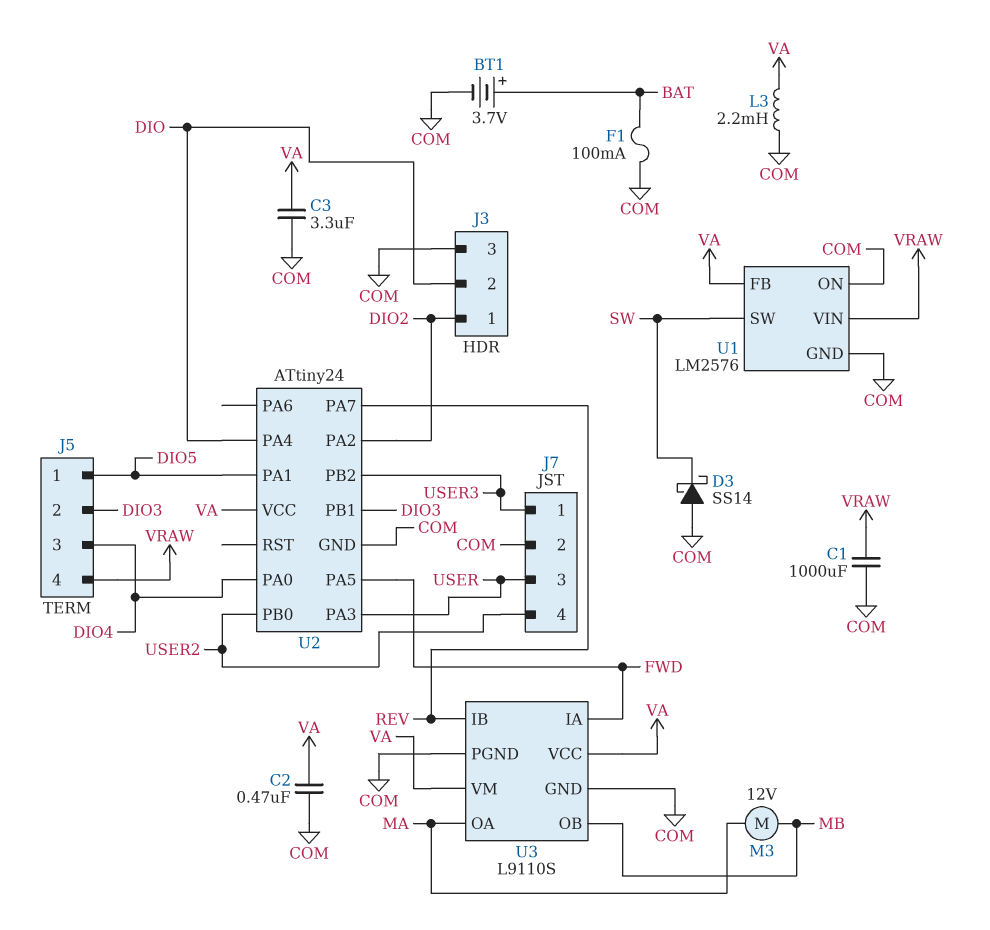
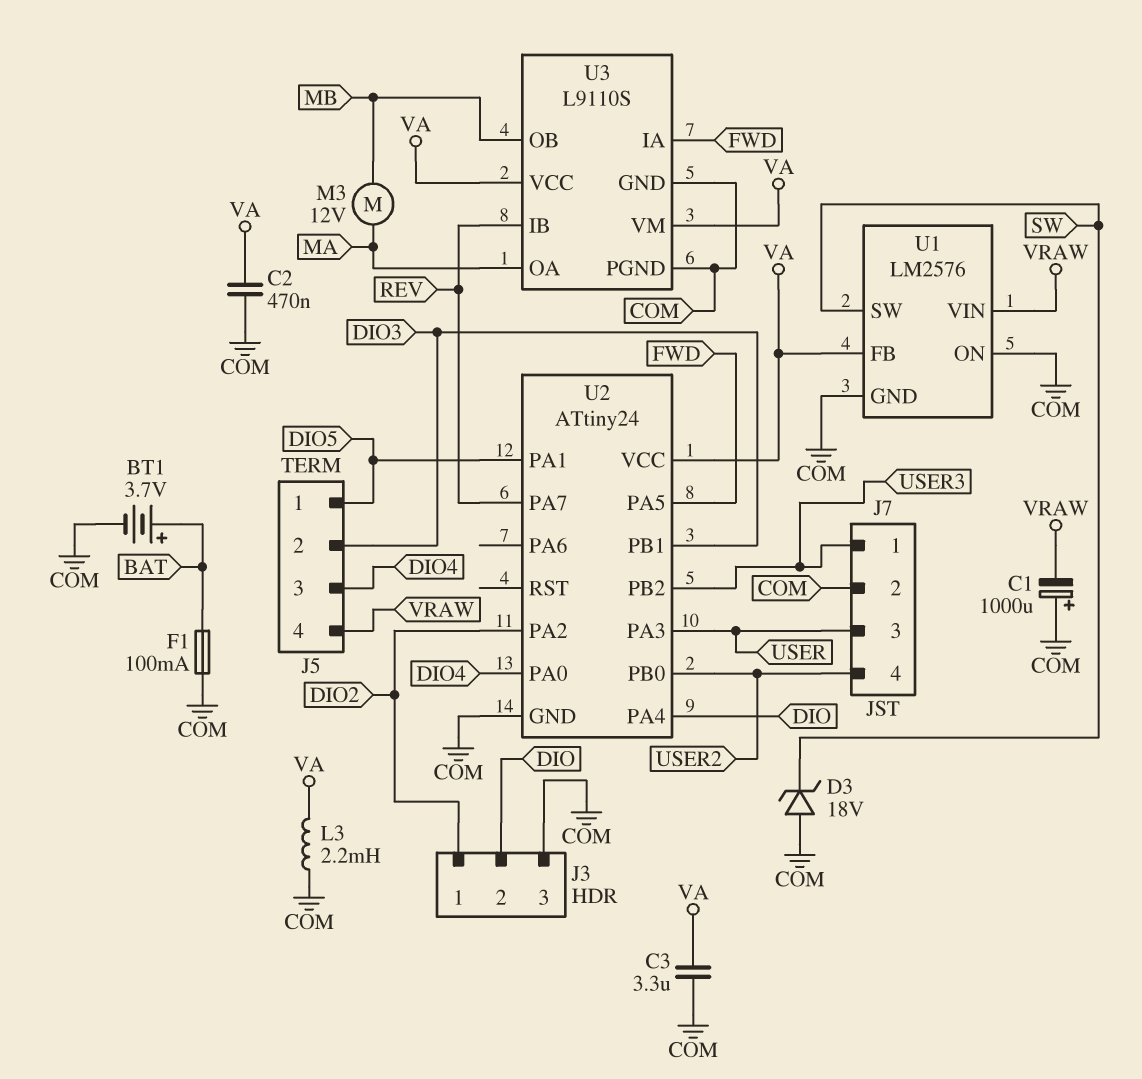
C1: 1000uF (COM, VRAW) -> 1000uF (plus COM, minus VRAW)
D3: schottky SS14 (A COM, K SW) -> zener 18V (A COM, K SW)

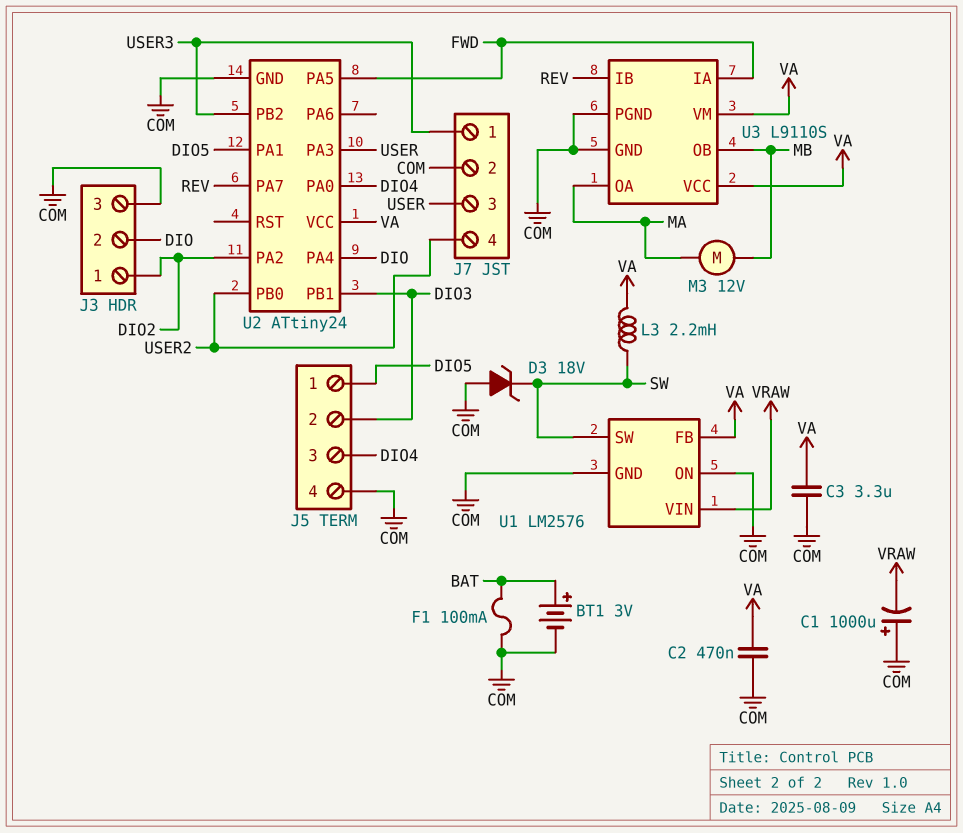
BT1: 3.7V (plus BAT, minus COM) -> 3V (plus BAT, minus COM)
J5 pin 4: VRAW -> COM
L3: 2.2mH (COM, VA) -> 2.2mH (SW, VA)

